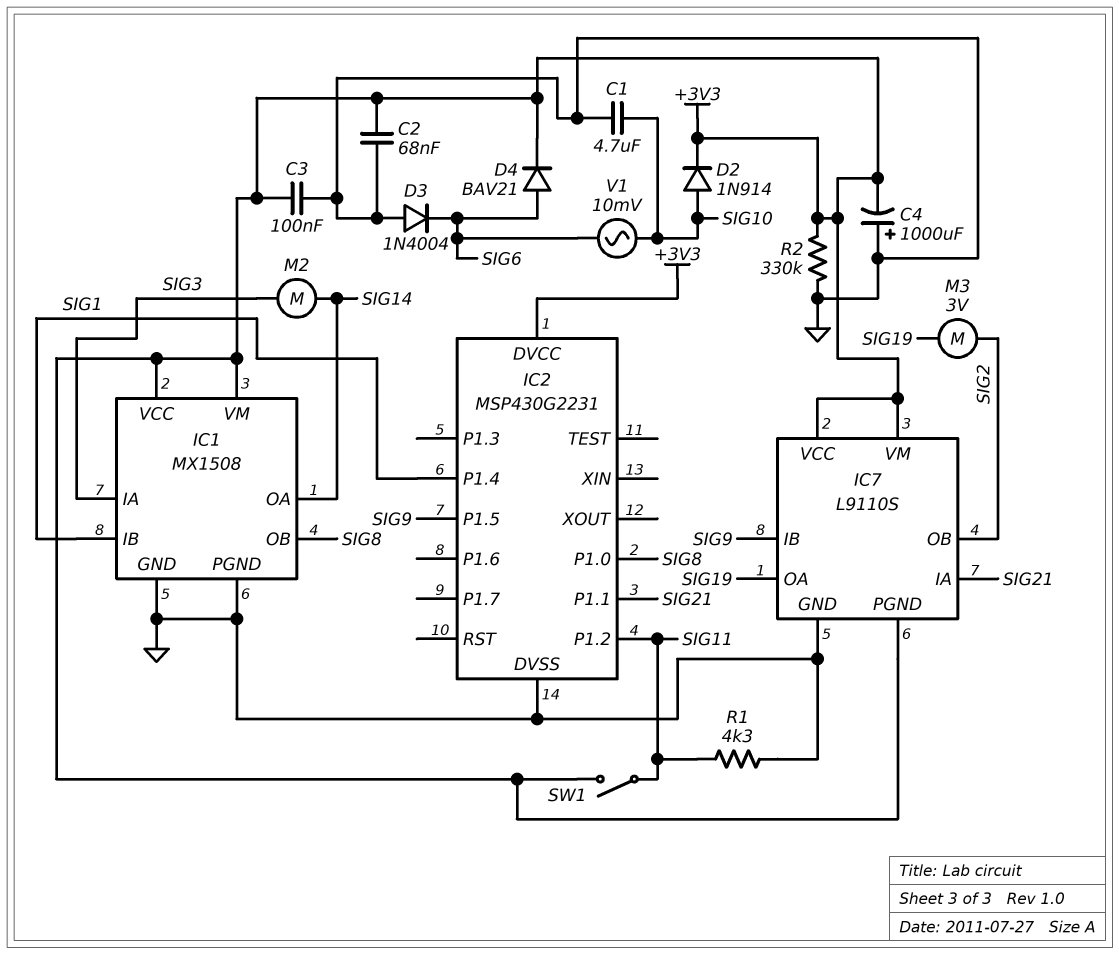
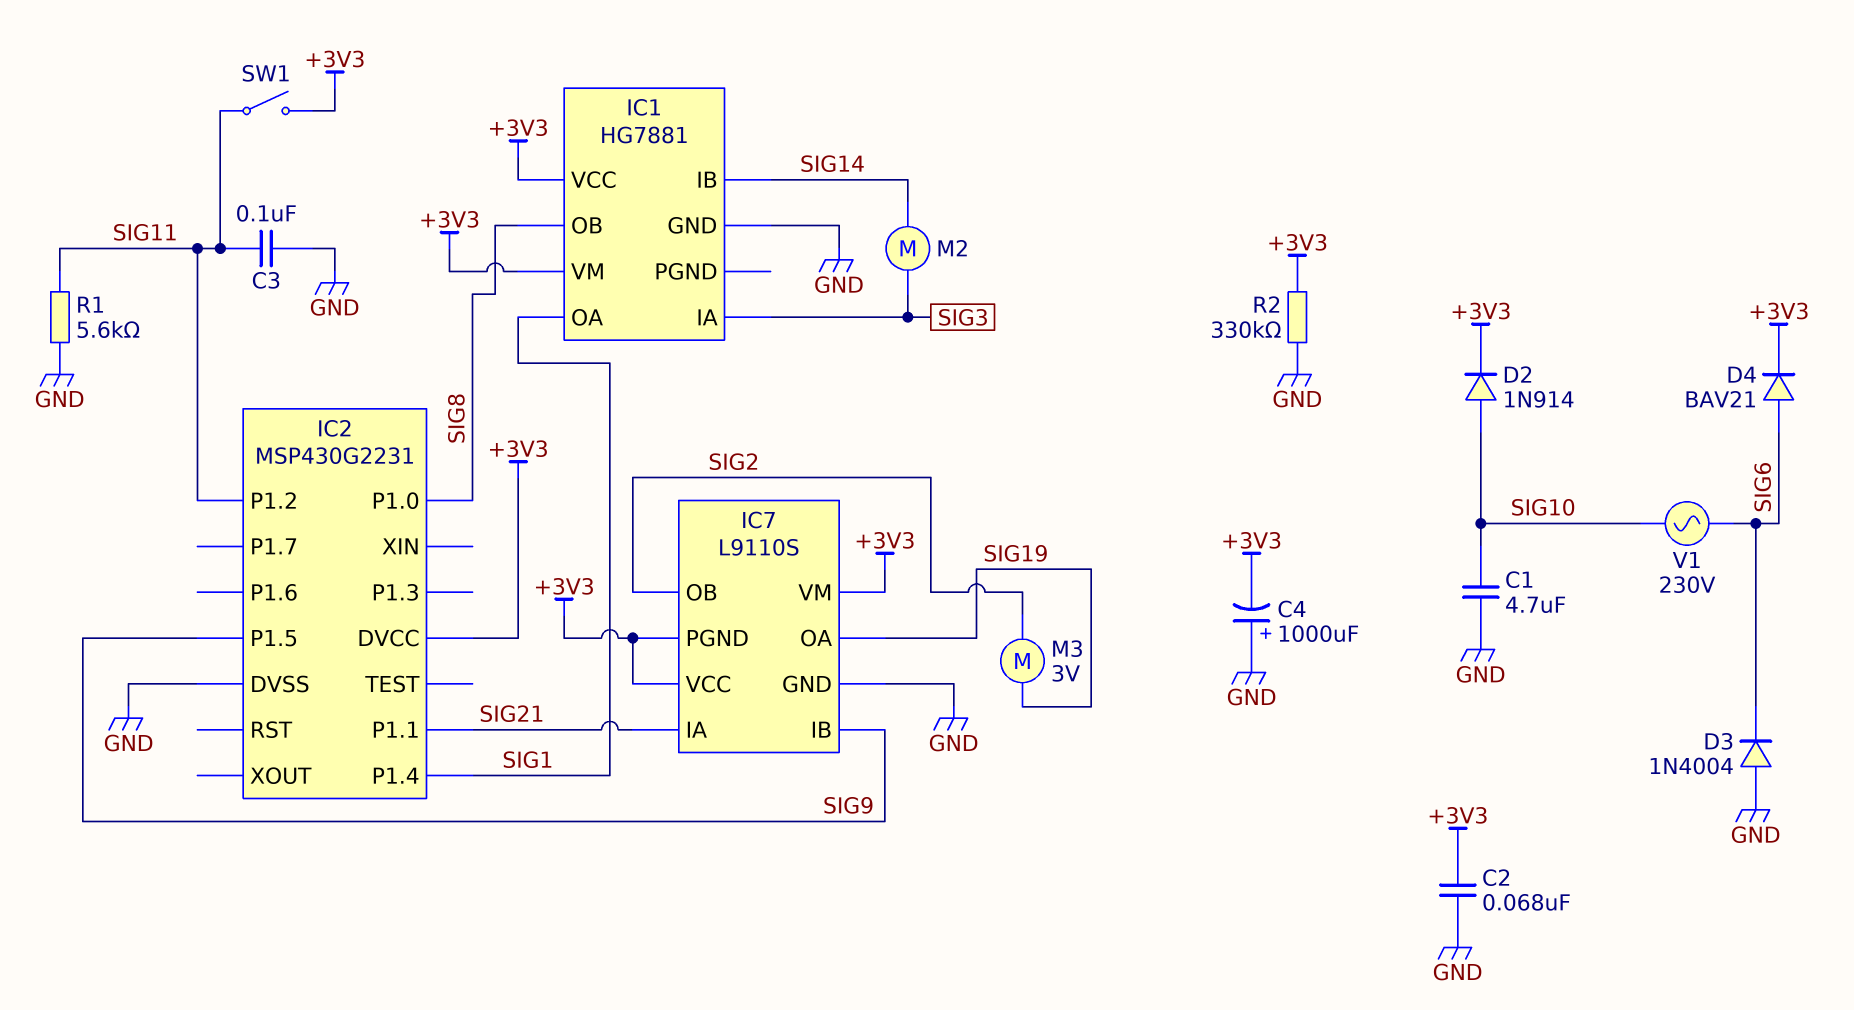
C3: 100nF (+3V3, GND) -> 100nF (GND, SIG11)
IC1: MX1508 -> HG7881
IC1 pin IB: SIG1 -> SIG14
IC1 pin OA: SIG14 -> SIG1
IC1 pin PGND: GND -> none
R1: 4.3k (GND, SIG11) -> 5.6k (GND, SIG11)
V1: AC 10mV (SIG6, SIG10) -> AC 230V (SIG6, SIG10)

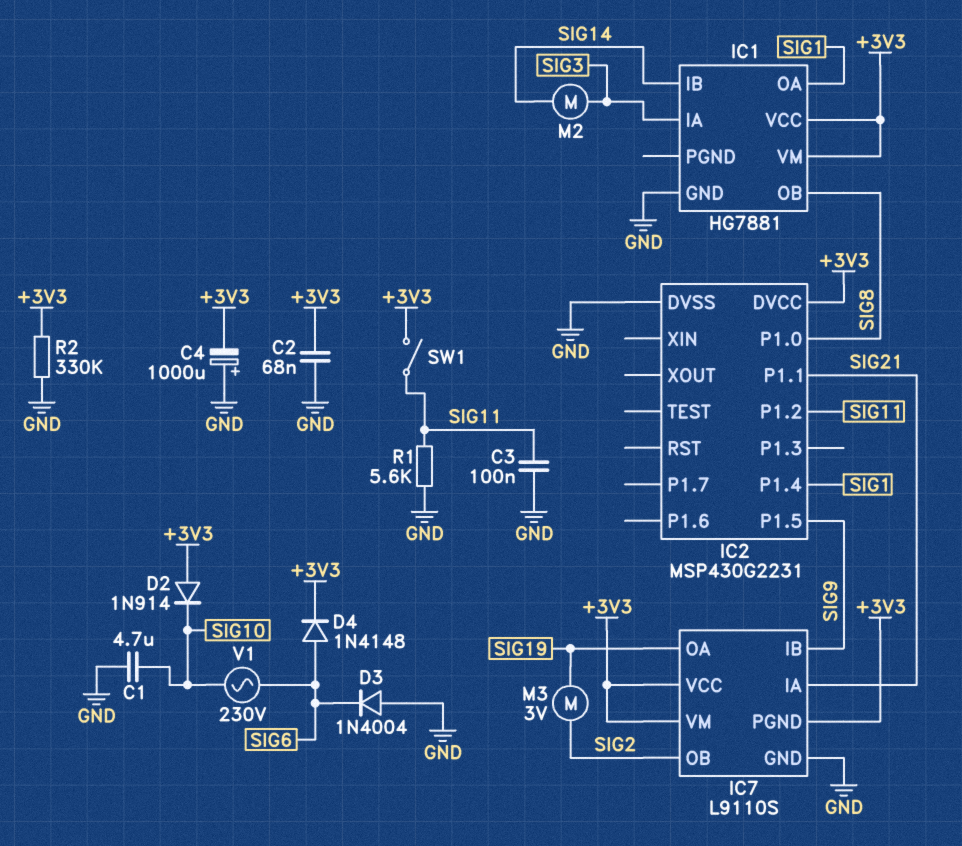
D2: diode 1N914 (A SIG10, K +3V3) -> diode 1N914 (A +3V3, K SIG10)
D4: diode BAV21 (A SIG6, K +3V3) -> diode 1N4148 (A SIG6, K +3V3)

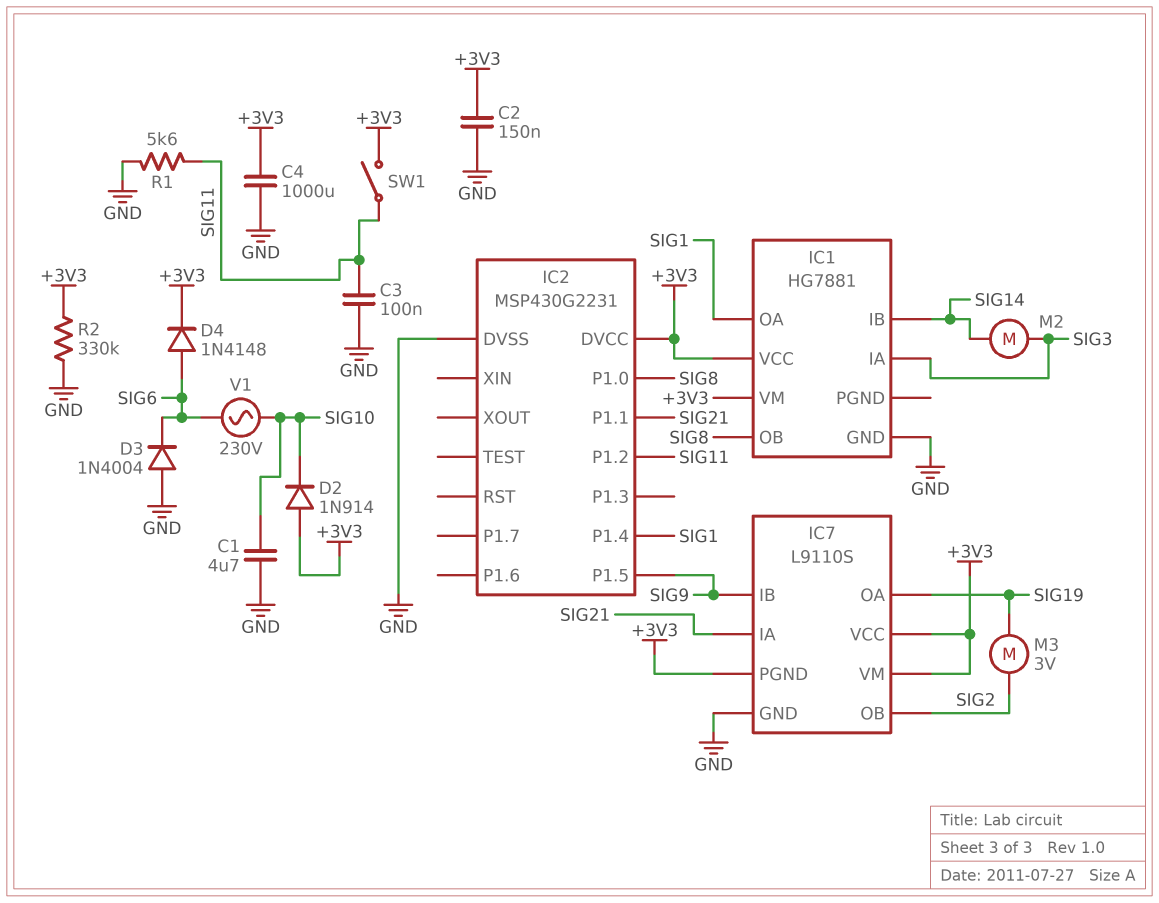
C2: 68nF (+3V3, GND) -> 150nF (+3V3, GND)
C4: 1000uF (plus GND, minus +3V3) -> 1000uF (+3V3, GND)

